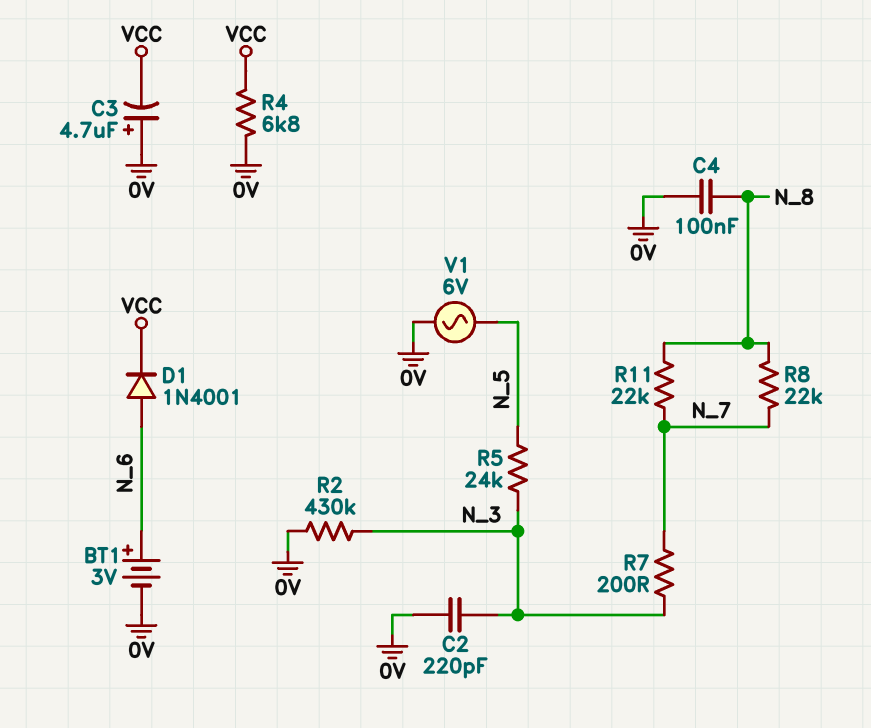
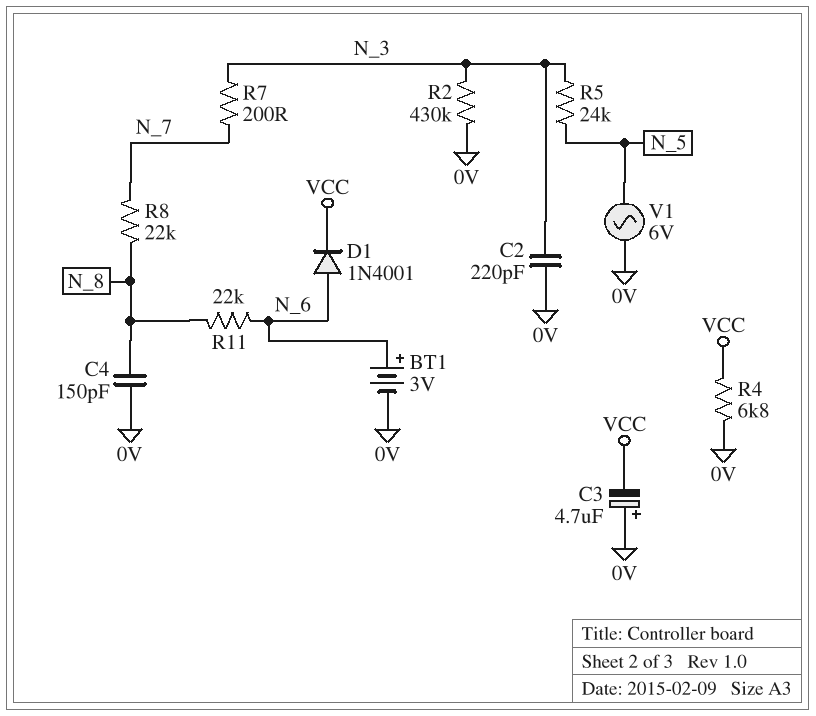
C4: 100nF (0V, N_8) -> 150pF (0V, N_8)
R11: 22k (N_7, N_8) -> 22k (N_6, N_8)

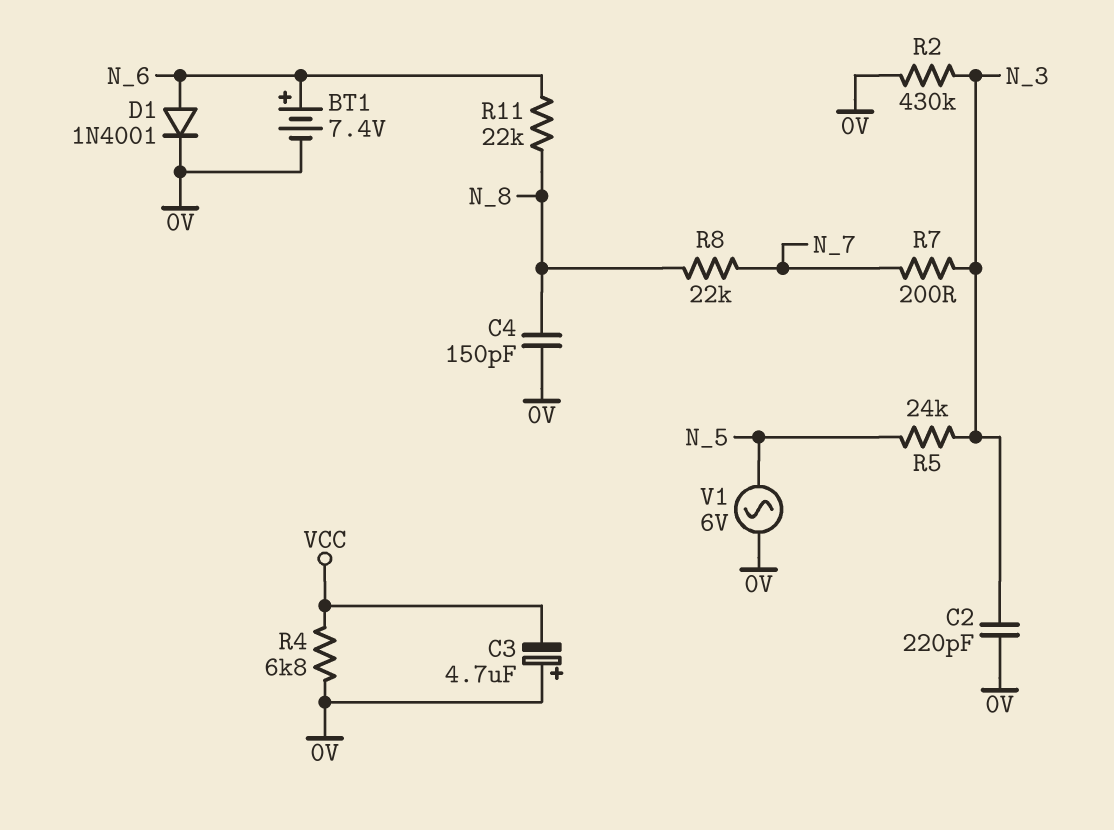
BT1: 3V (plus N_6, minus 0V) -> 7.4V (plus N_6, minus 0V)
D1: diode 1N4001 (A N_6, K VCC) -> diode 1N4001 (A N_6, K 0V)

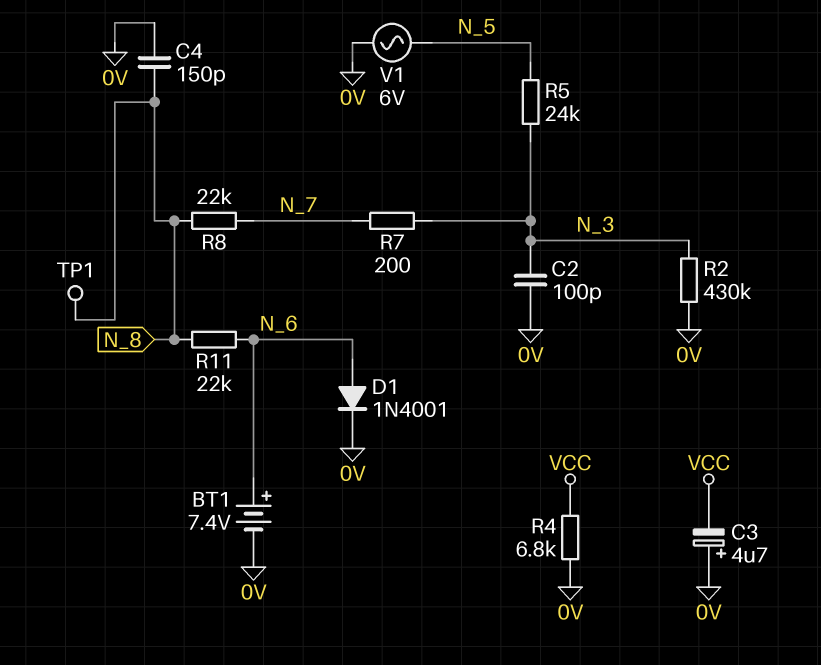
C2: 220pF (0V, N_3) -> 100pF (0V, N_3)
TP1: none -> test point (N_8)

